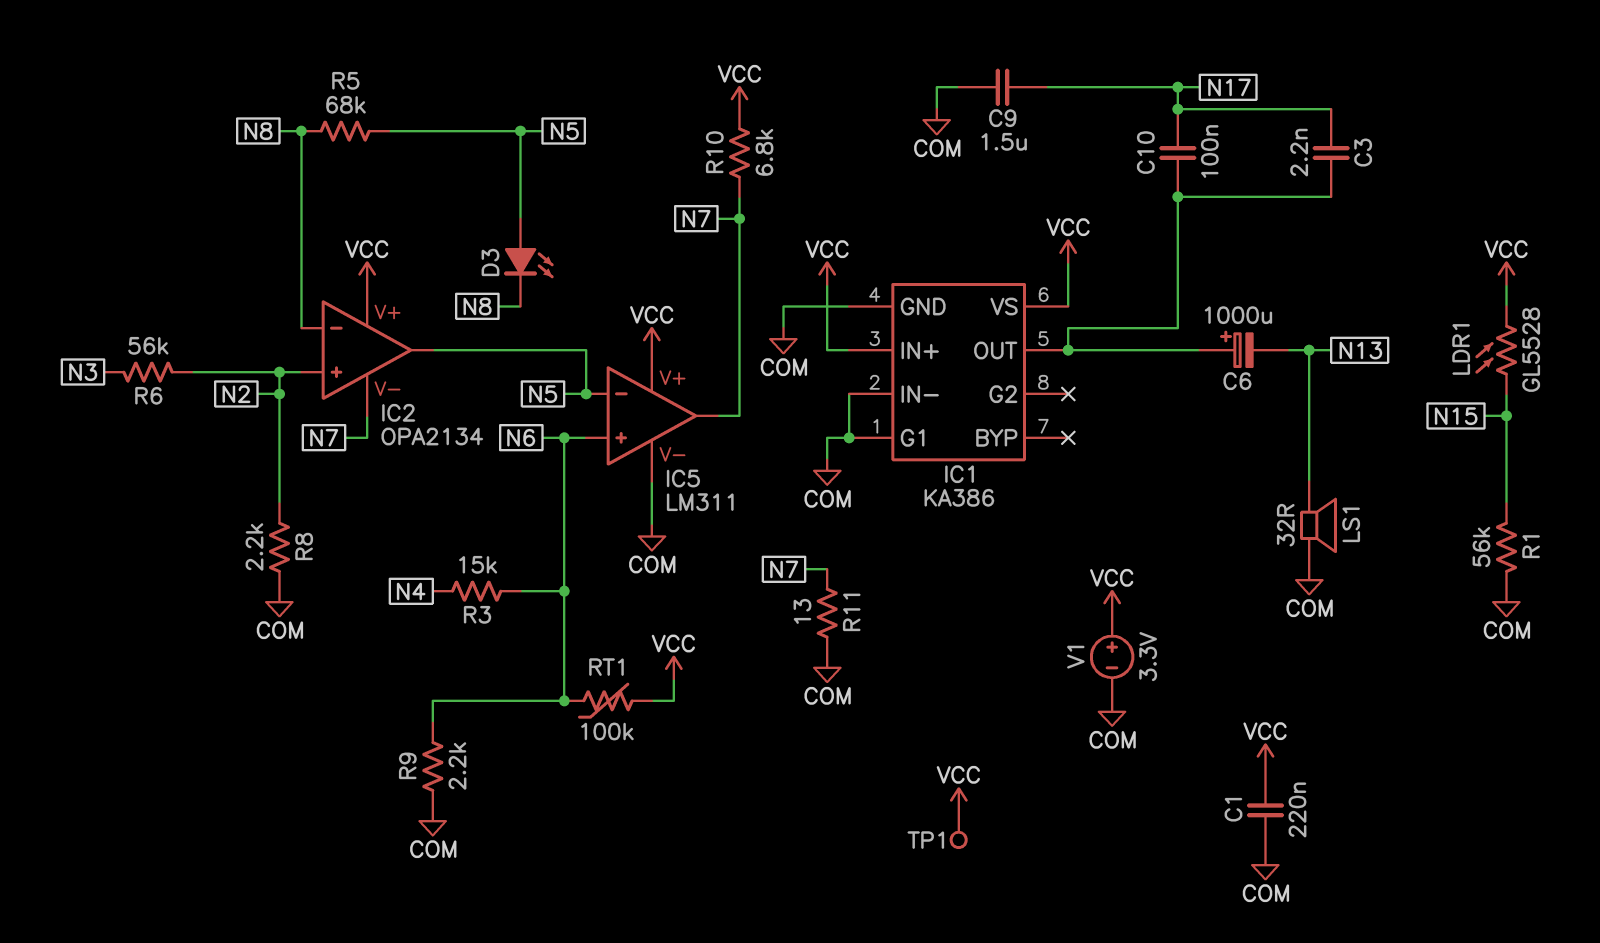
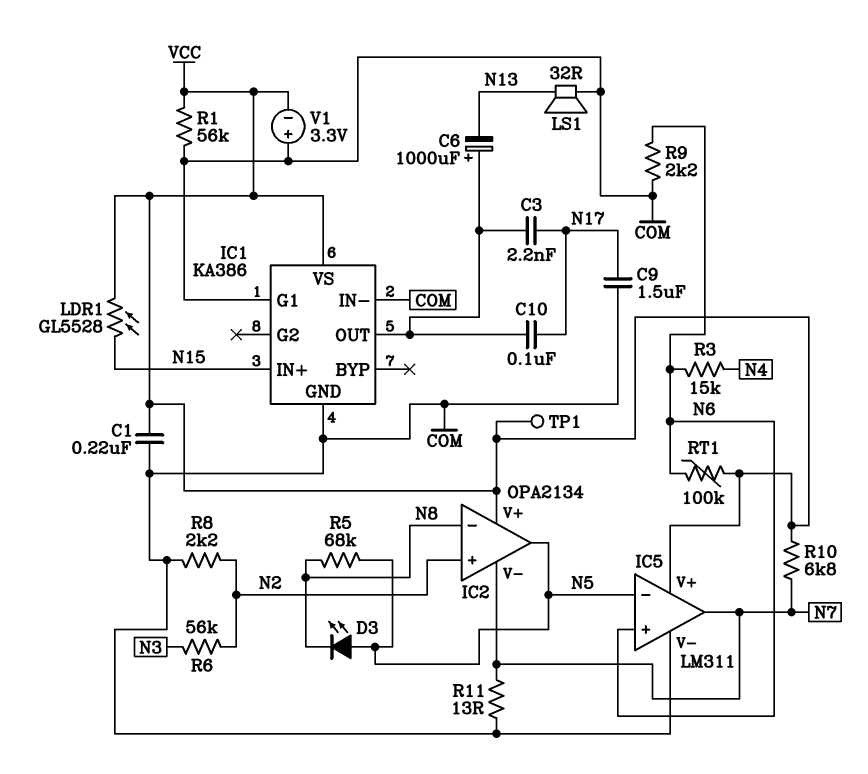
IC1 pin IN+: VCC -> N15
R1: 56k (COM, N15) -> 56k (COM, VCC)
V1: 3.3V (plus VCC, minus COM) -> 3.3V (plus COM, minus VCC)

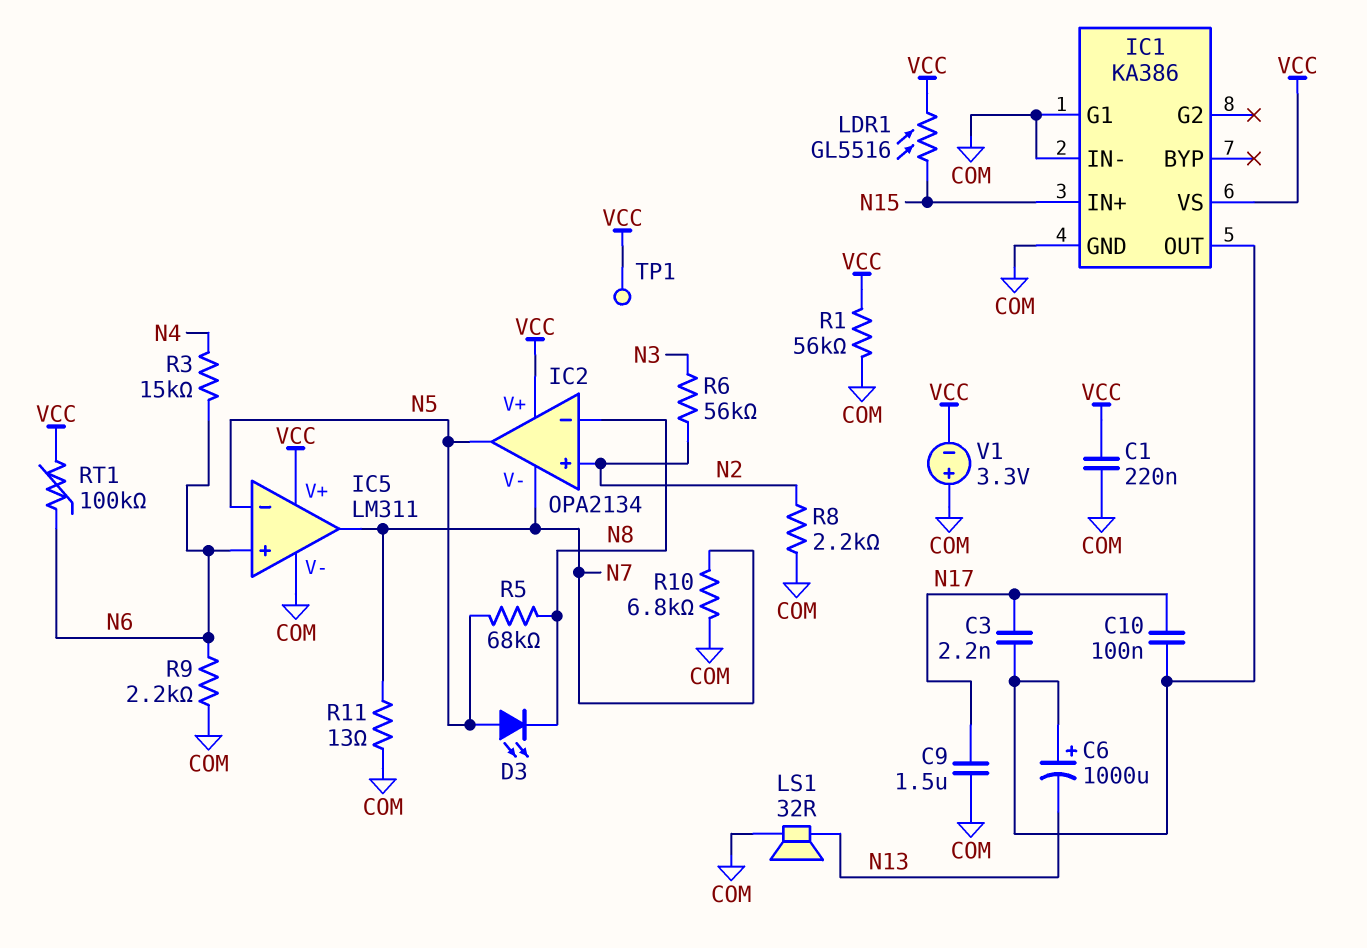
LDR1: GL5528 (N15, VCC) -> GL5516 (N15, VCC)
R10: 6.8k (N7, VCC) -> 6.8k (COM, N7)

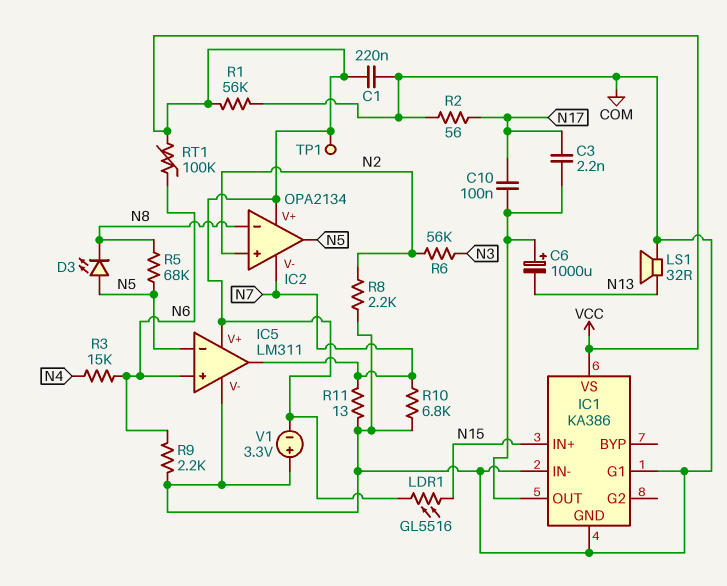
C9: 1.5uF (COM, N17) -> none
R2: none -> 56 (COM, N17)

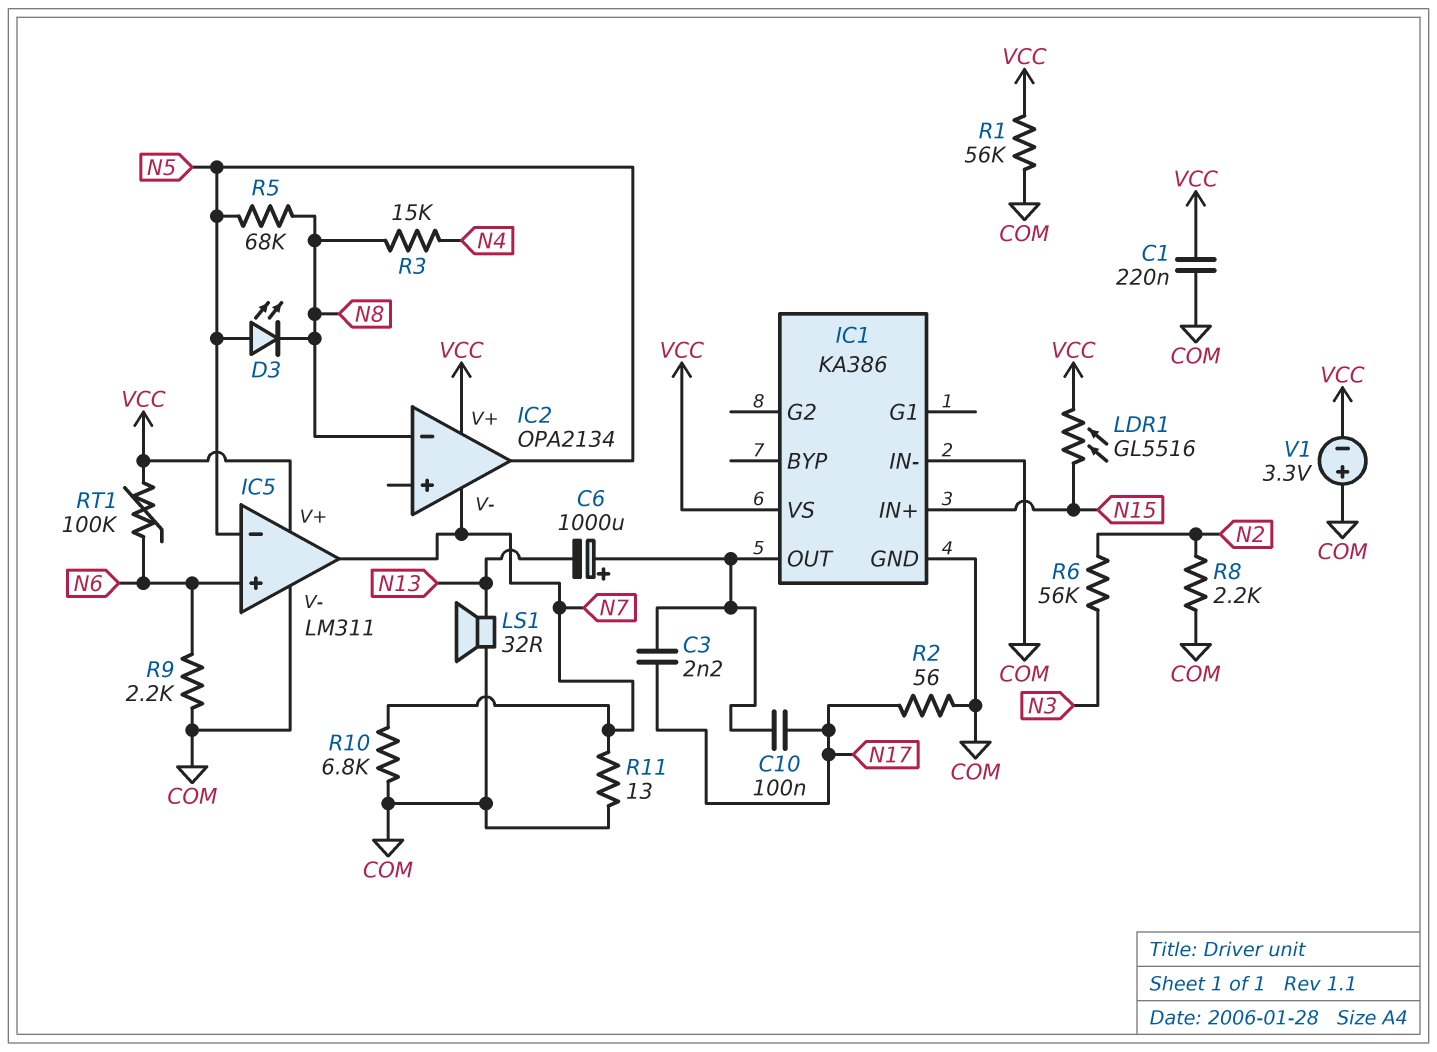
IC1 pin G1: COM -> none
IC2 pin in+: N2 -> none
R3: 15k (N4, N6) -> 15k (N4, N8)
TP1: test point (VCC) -> none

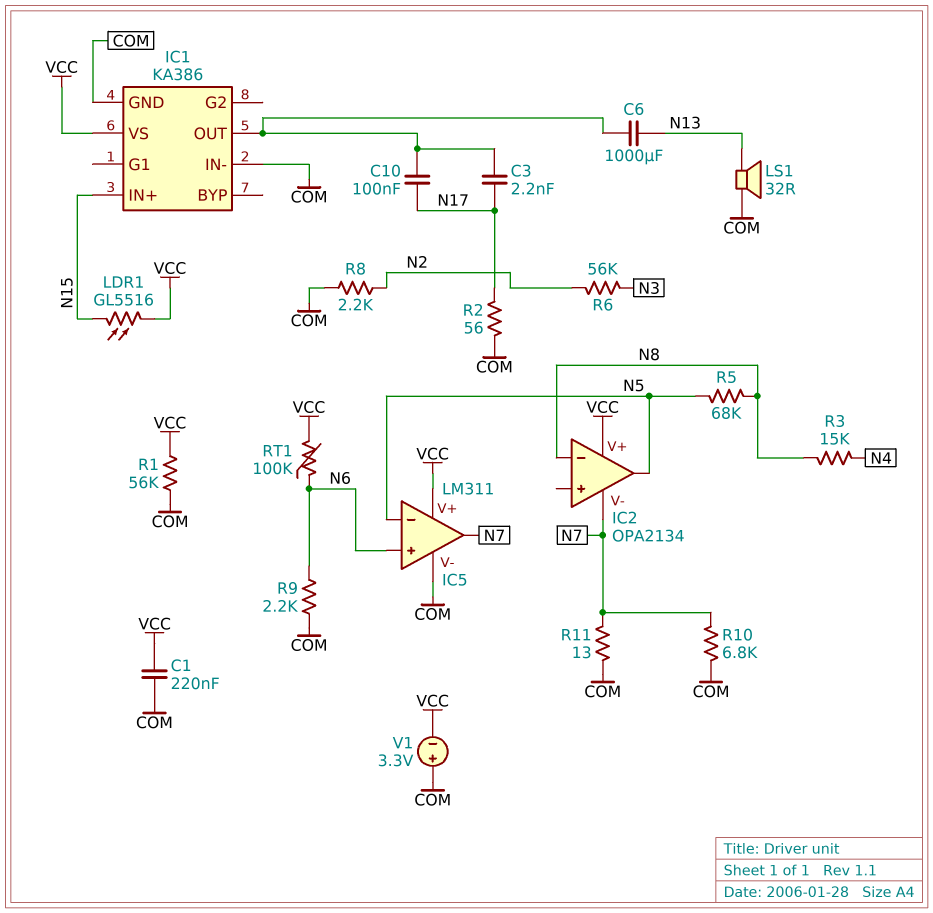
C6: 1000uF (plus IC1/OUT, minus N13) -> 1000uF (IC1/OUT, N13)
D3: LED (A N5, K N8) -> none

